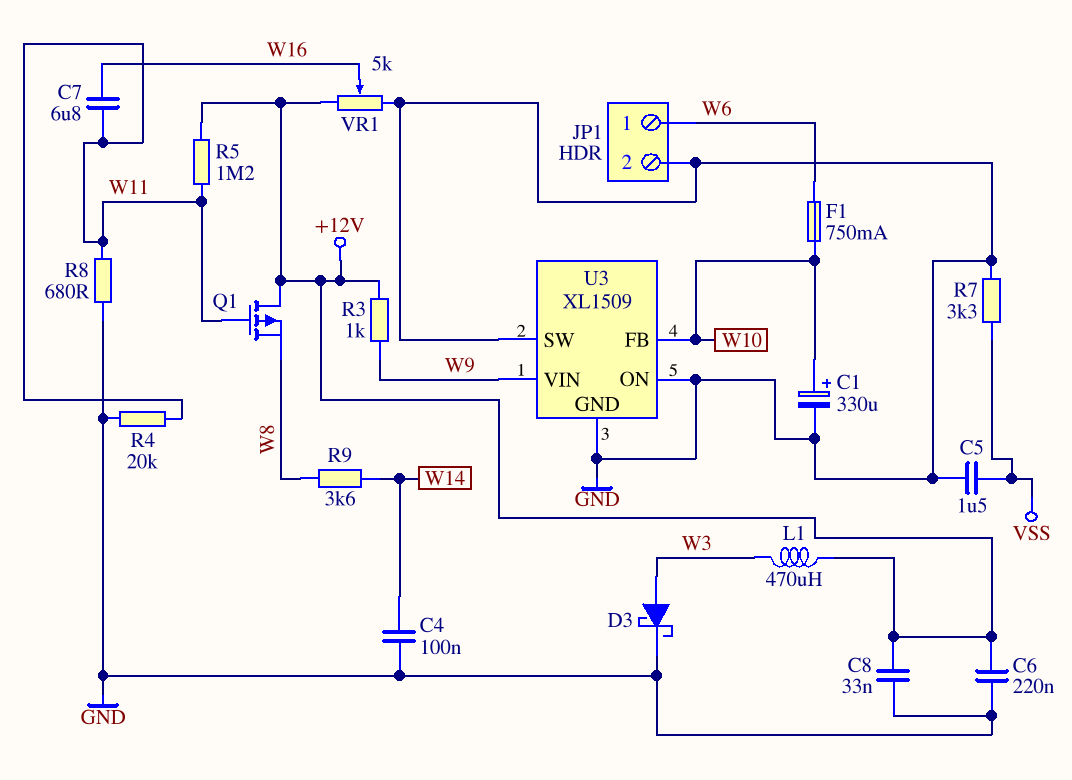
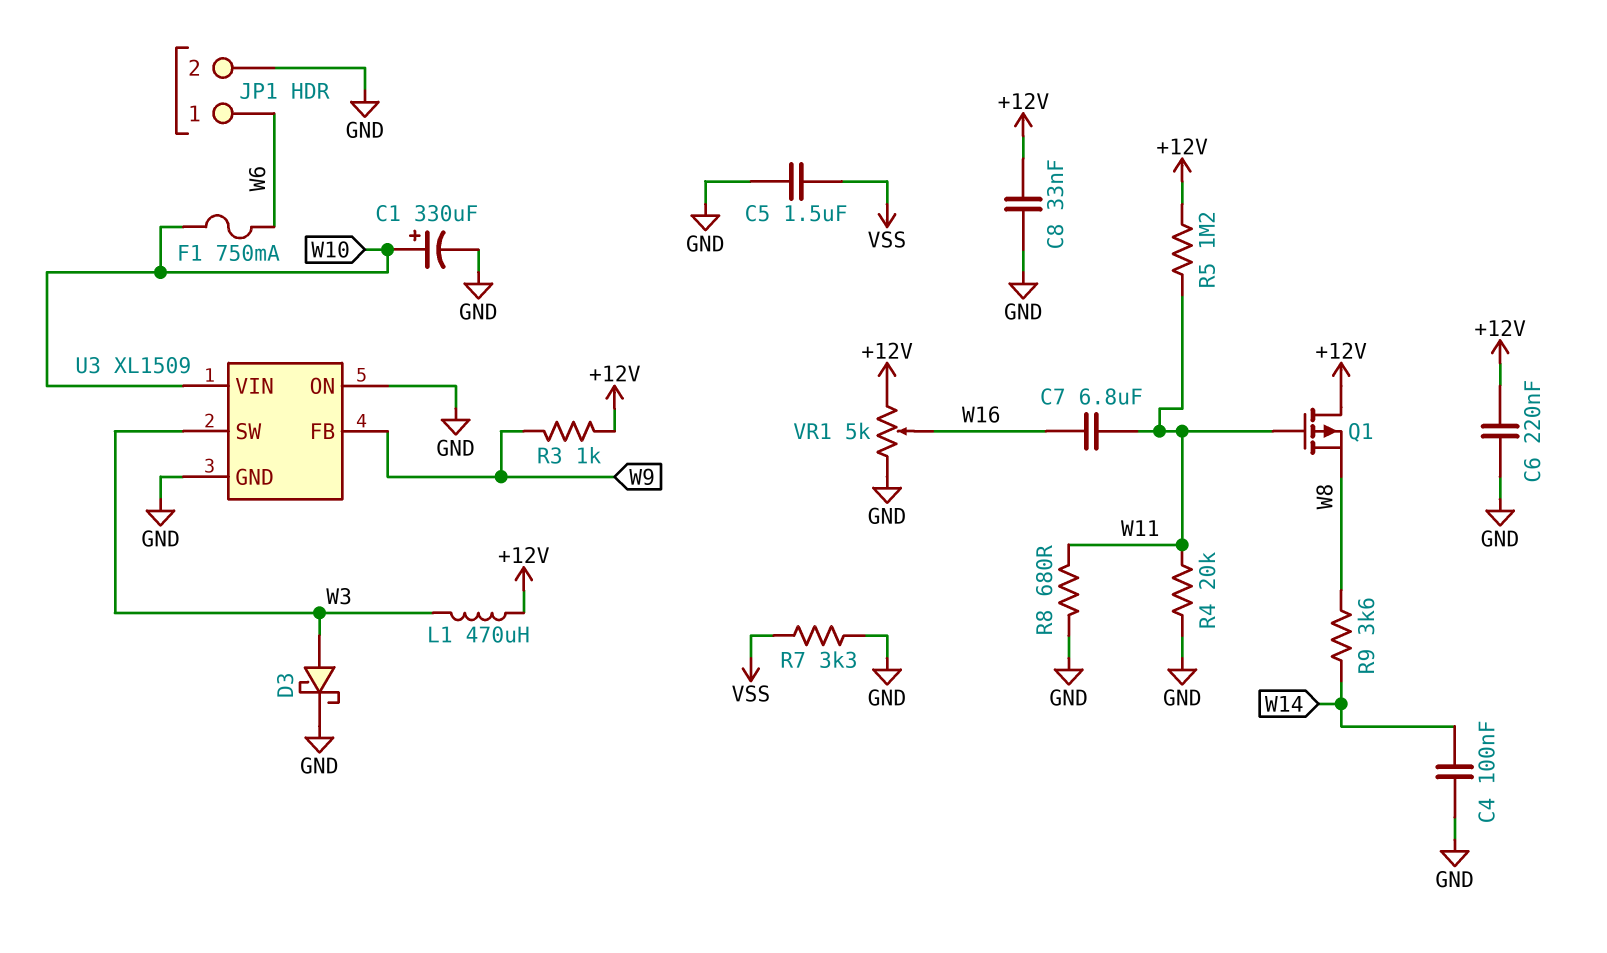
U3 pin FB: W10 -> W9
U3 pin SW: GND -> W3
U3 pin VIN: W9 -> W10

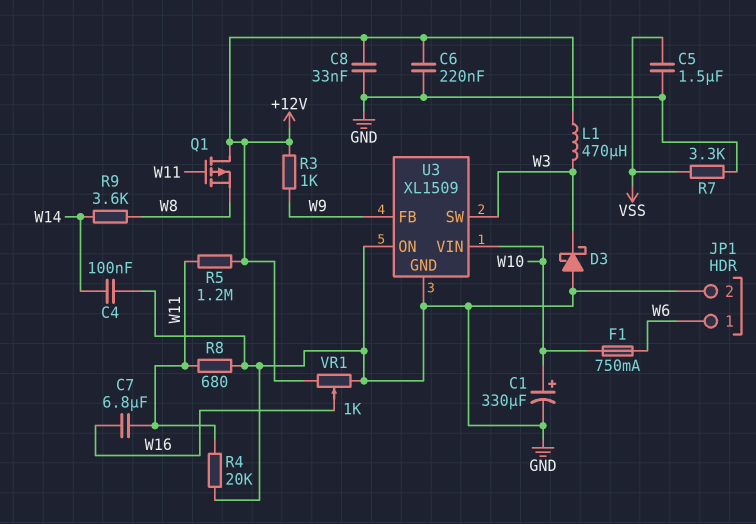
D3: schottky (A W3, K GND) -> schottky (A GND, K W3)
VR1: 5k (+12V, GND, wiper W16) -> 1k (+12V, GND, wiper W16)

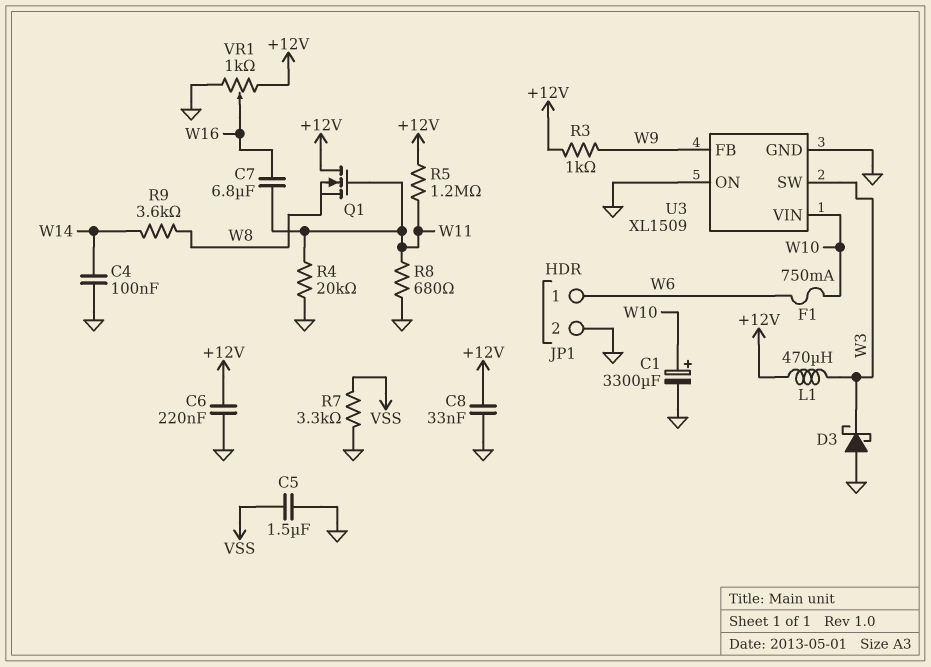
C1: 330uF (plus W10, minus GND) -> 3300uF (plus W10, minus GND)
Q1: PMOS (G W11, D +12V, S W8) -> NMOS (G W11, D +12V, S W8)

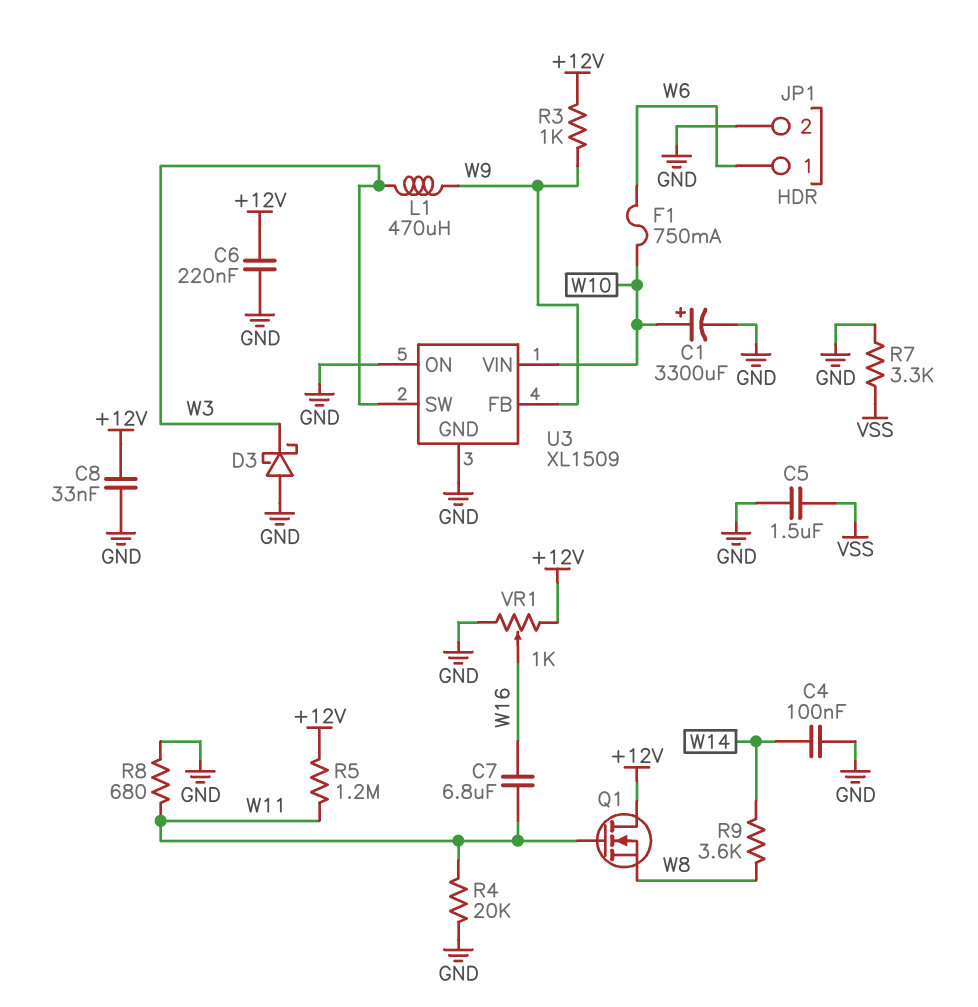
L1: 470uH (+12V, W3) -> 470uH (W3, W9)

